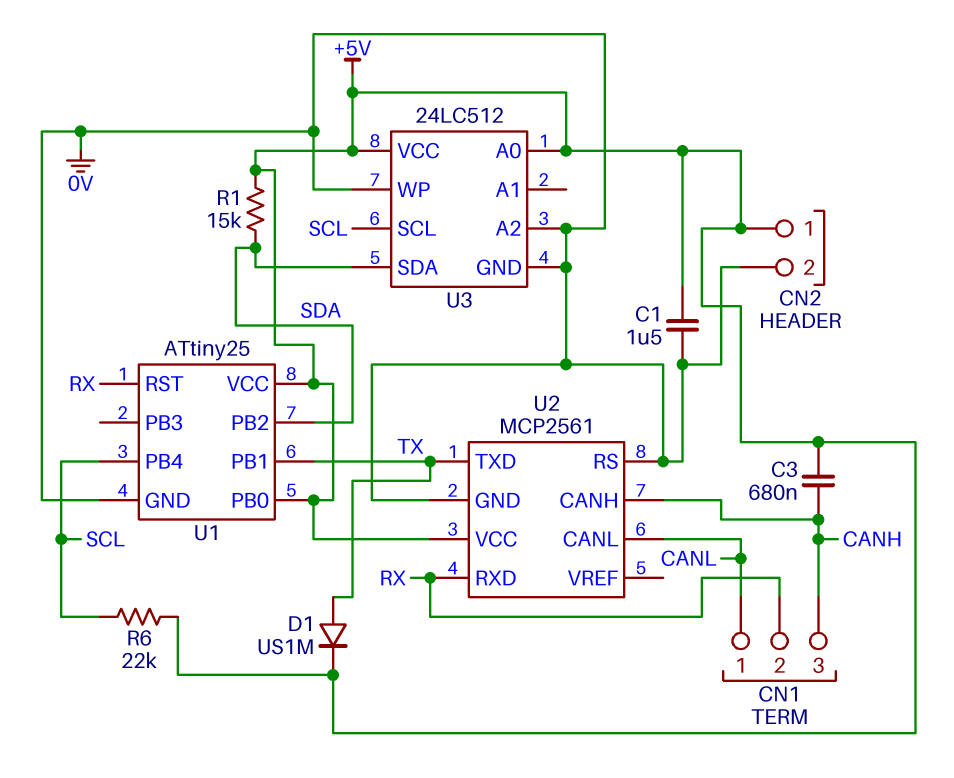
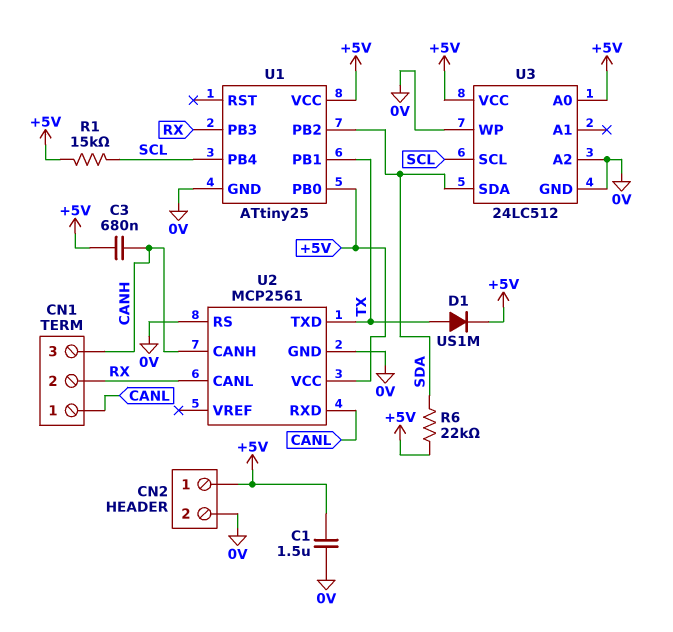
R1: 15k (+5V, SDA) -> 15k (+5V, SCL)
R6: 22k (+5V, SCL) -> 22k (+5V, SDA)
U1 pin PB3: none -> RX
U1 pin RST: RX -> none
U2 pin CANL: CANL -> RX
U2 pin RXD: RX -> CANL

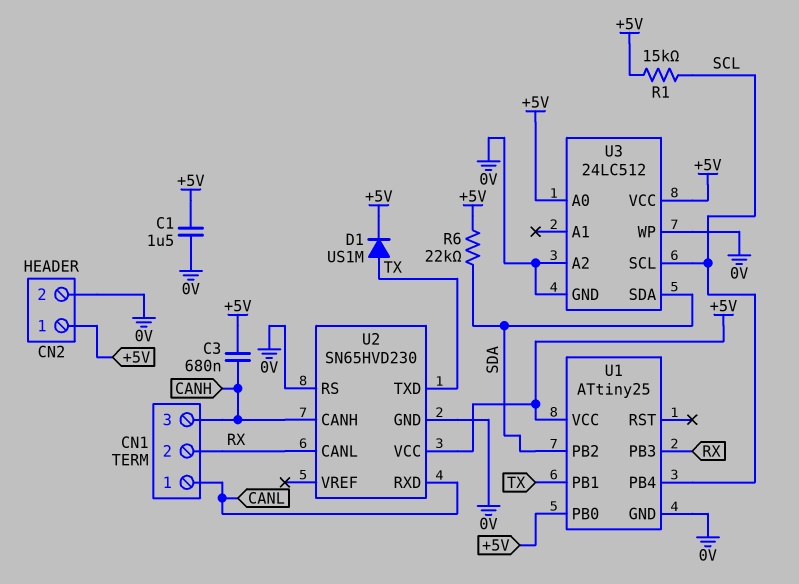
U2: MCP2561 -> SN65HVD230

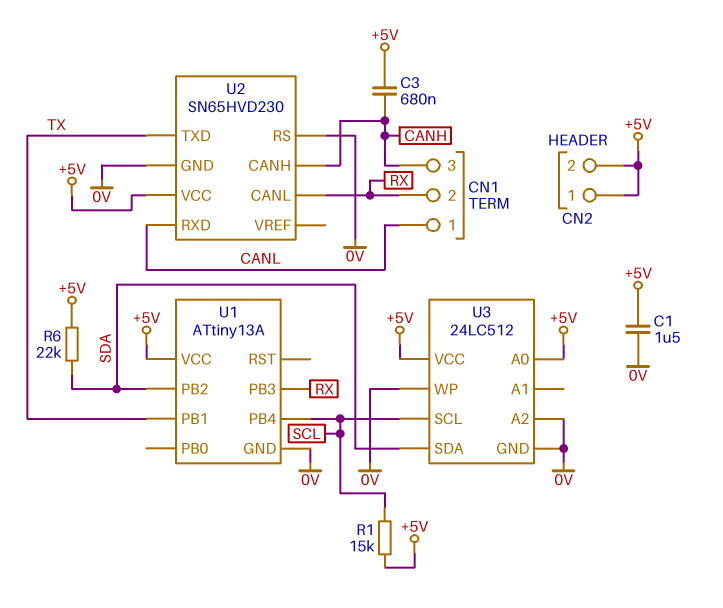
CN2 pin 2: 0V -> +5V
D1: diode US1M (A TX, K +5V) -> none
U1: ATtiny25 -> ATtiny13A
U1 pin PB0: +5V -> none

